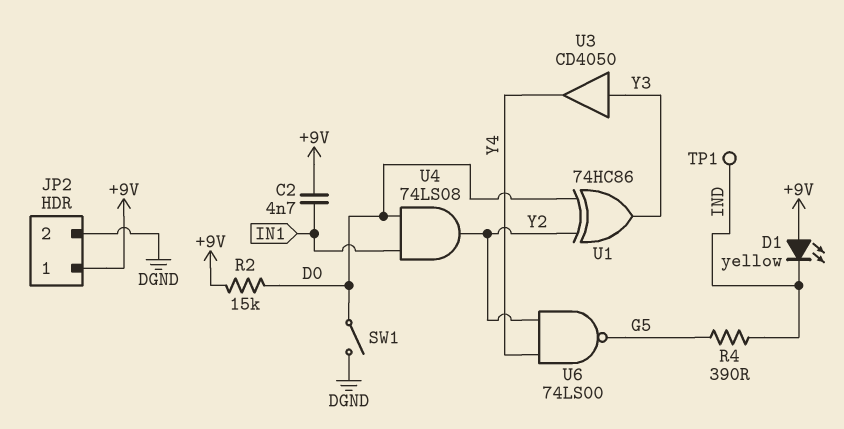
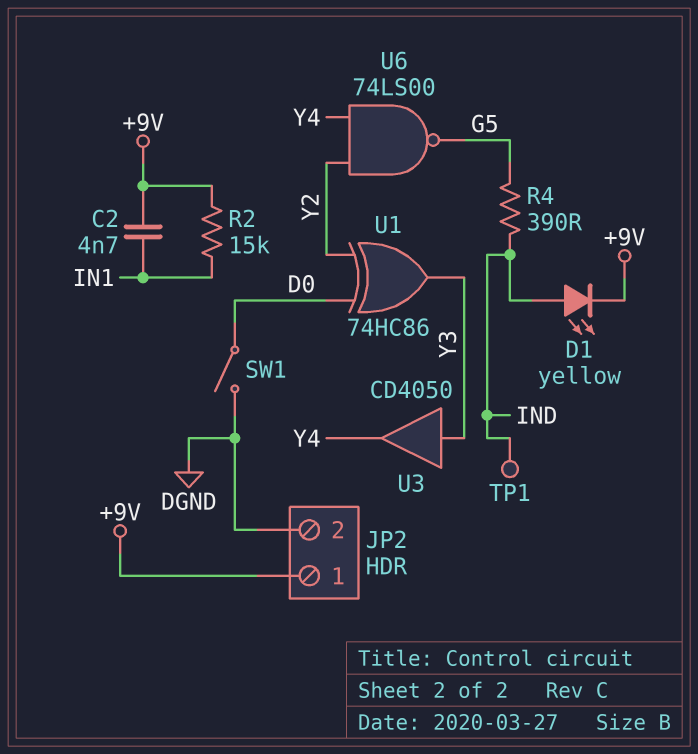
D1: LED yellow (A +9V, K IND) -> LED yellow (A IND, K +9V)
R2: 15k (+9V, D0) -> 15k (+9V, IN1)
U4: AND 74LS08 (in D0, in IN1, out Y2) -> none

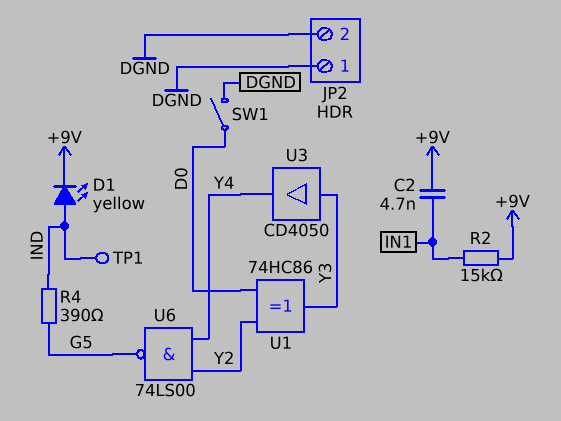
JP2 pin 1: +9V -> DGND

